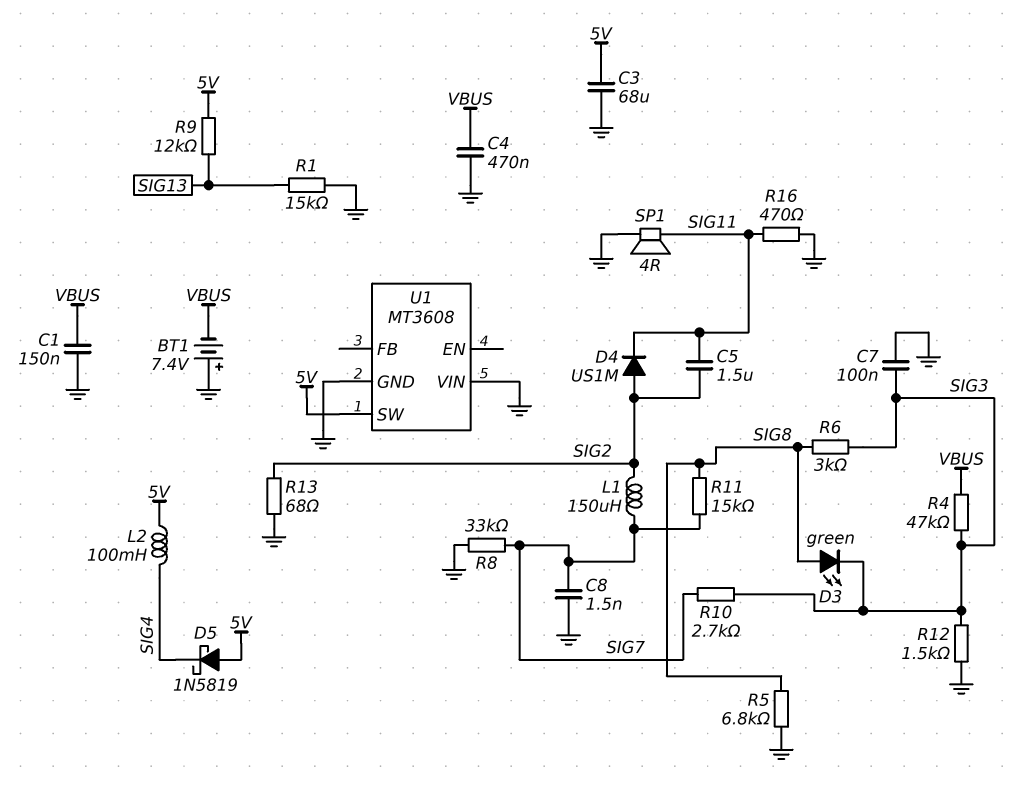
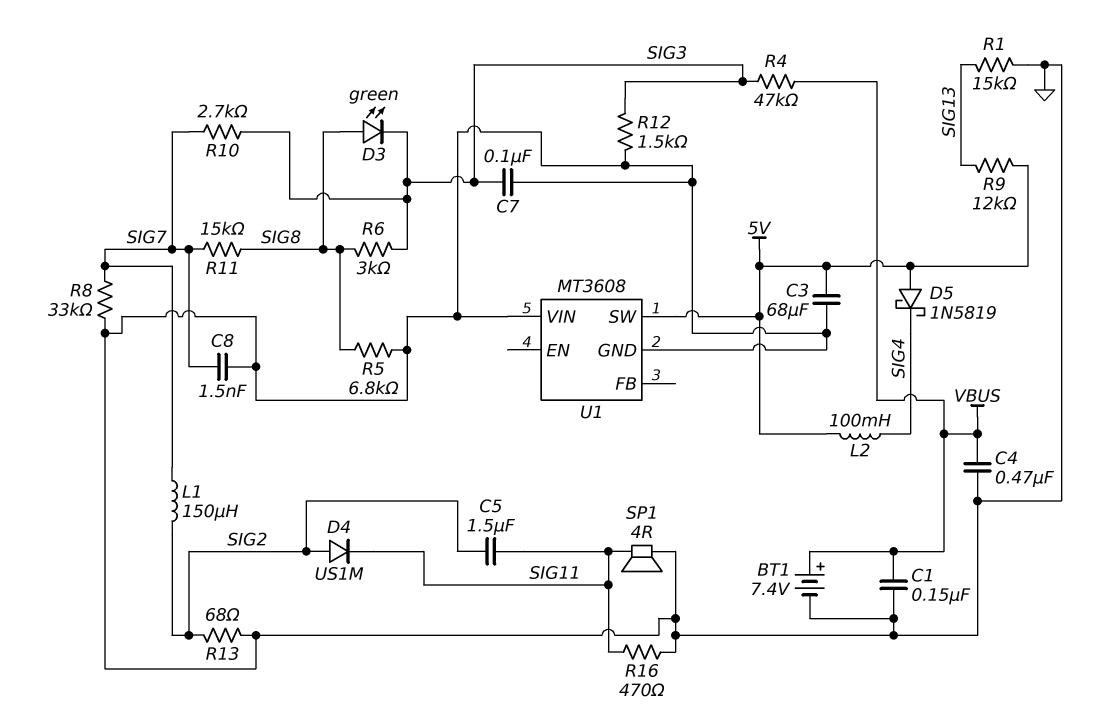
BT1: 7.4V (plus GND, minus VBUS) -> 7.4V (plus VBUS, minus GND)

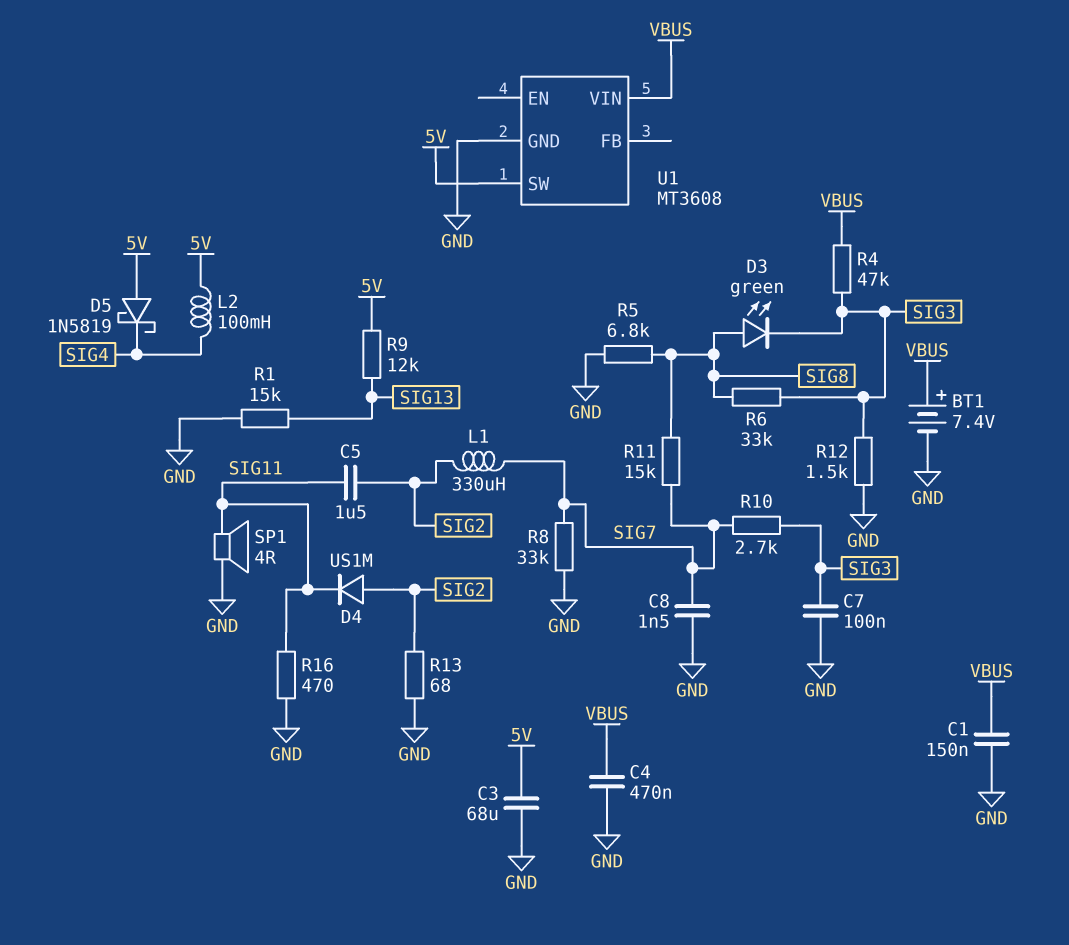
L1: 150uH (SIG2, SIG7) -> 330uH (SIG2, SIG7)
R6: 3k (SIG3, SIG8) -> 33k (SIG3, SIG8)
U1 pin VIN: GND -> VBUS

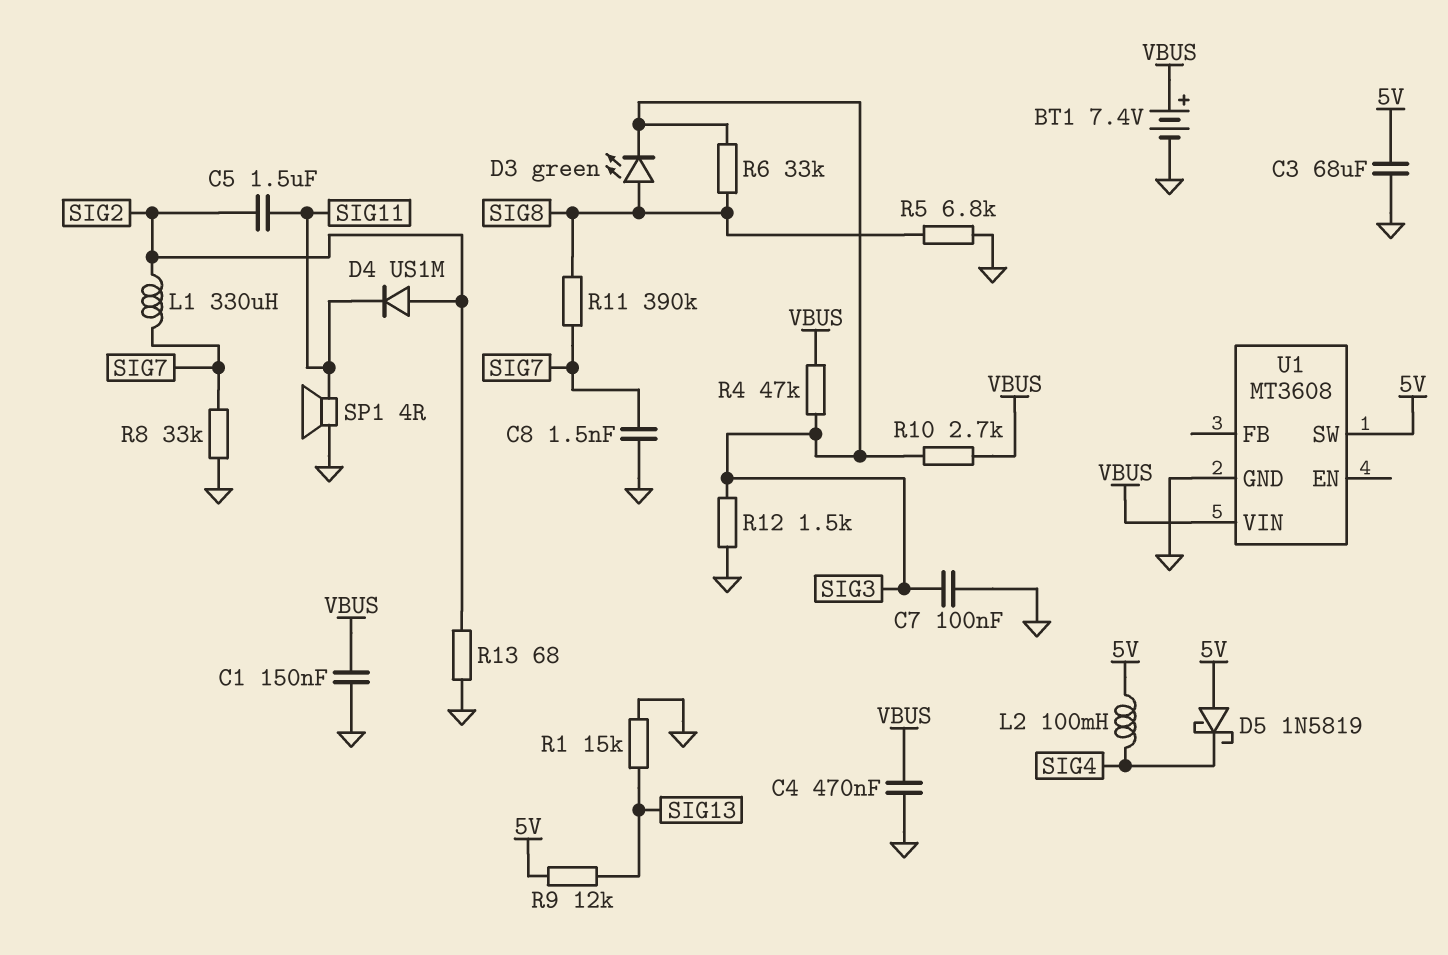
R10: 2.7k (SIG3, SIG7) -> 2.7k (SIG3, VBUS)
R11: 15k (SIG7, SIG8) -> 390k (SIG7, SIG8)
R16: 470 (GND, SIG11) -> none

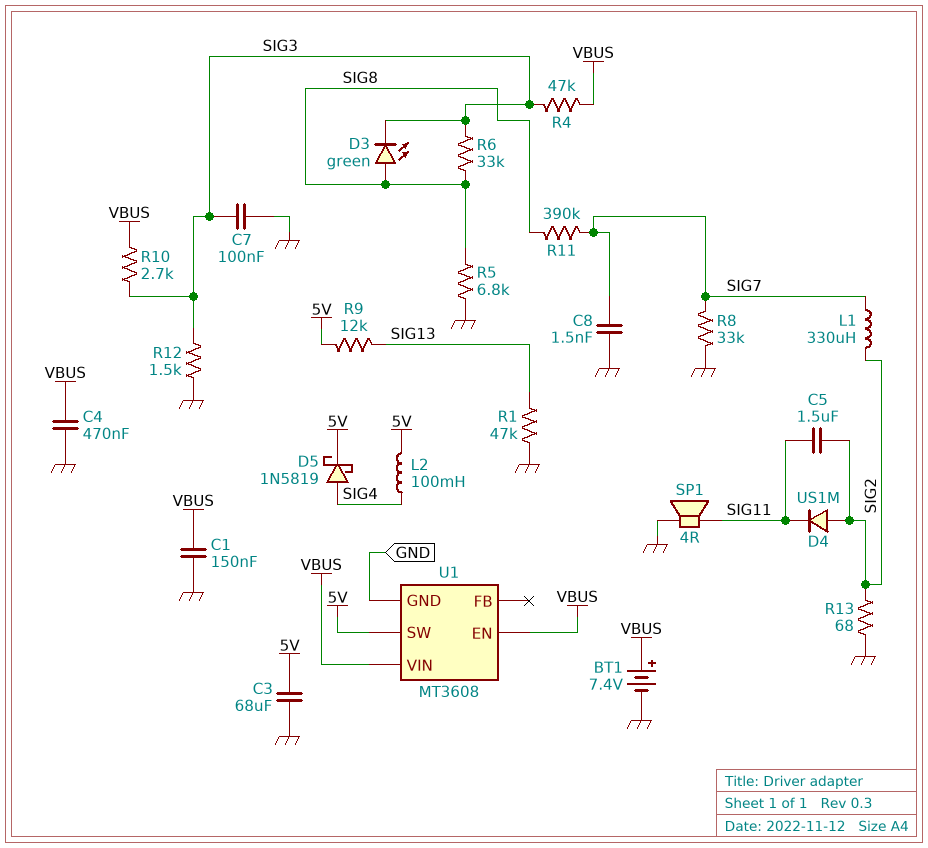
D5: schottky 1N5819 (A 5V, K SIG4) -> schottky 1N5819 (A SIG4, K 5V)
R1: 15k (GND, SIG13) -> 47k (GND, SIG13)
U1 pin EN: none -> VBUS

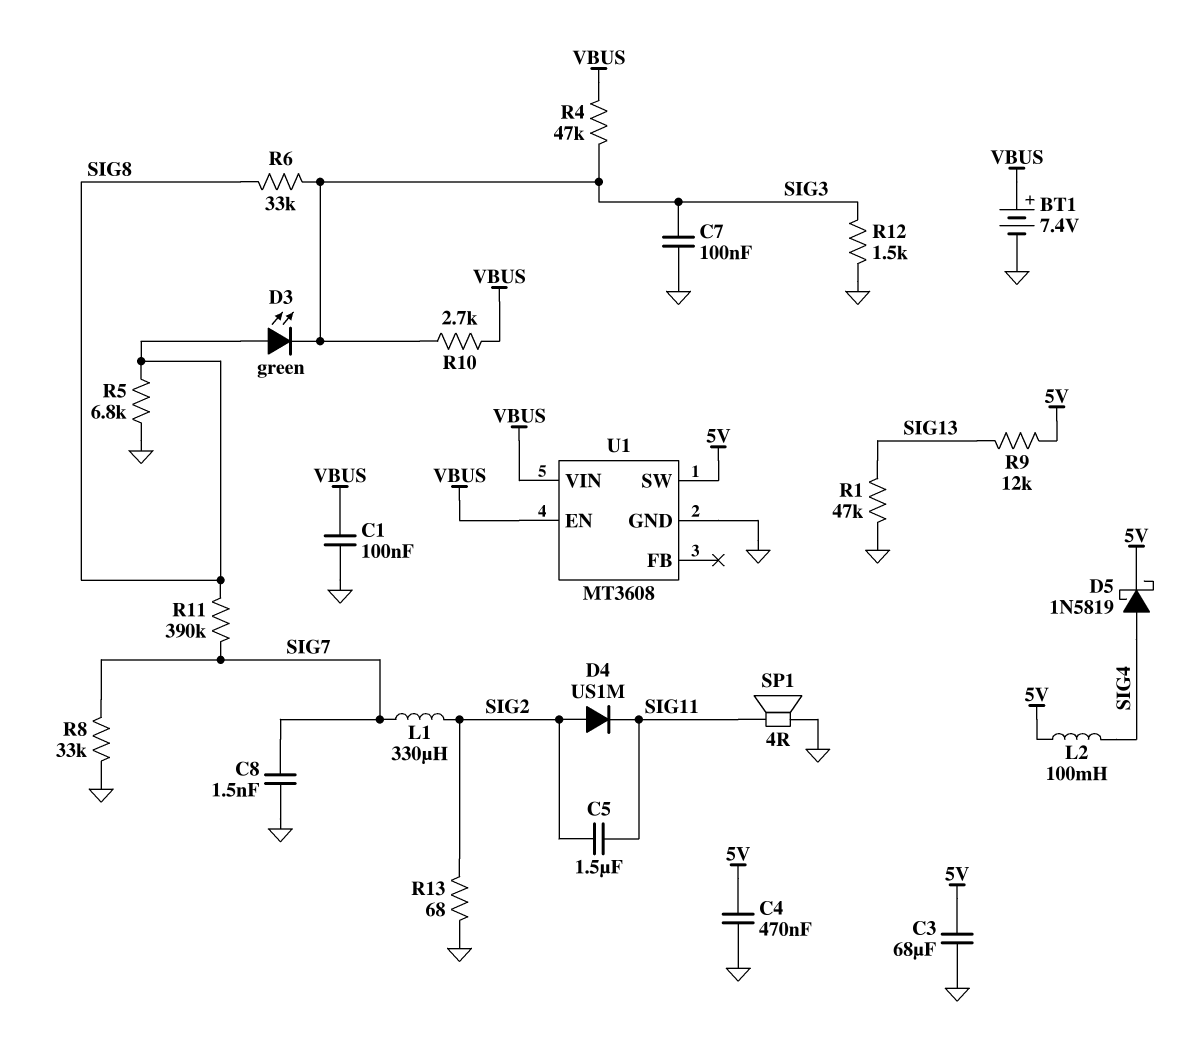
C1: 150nF (GND, VBUS) -> 100nF (GND, VBUS)
C4: 470nF (GND, VBUS) -> 470nF (5V, GND)

